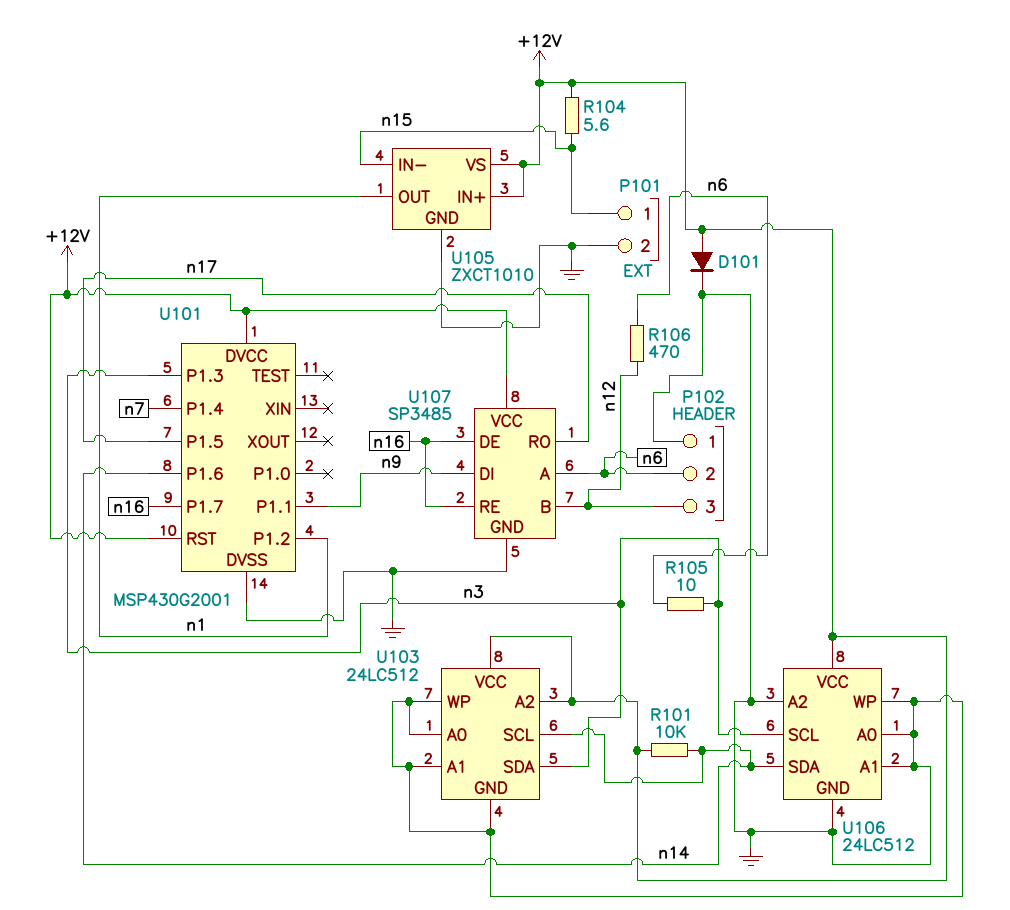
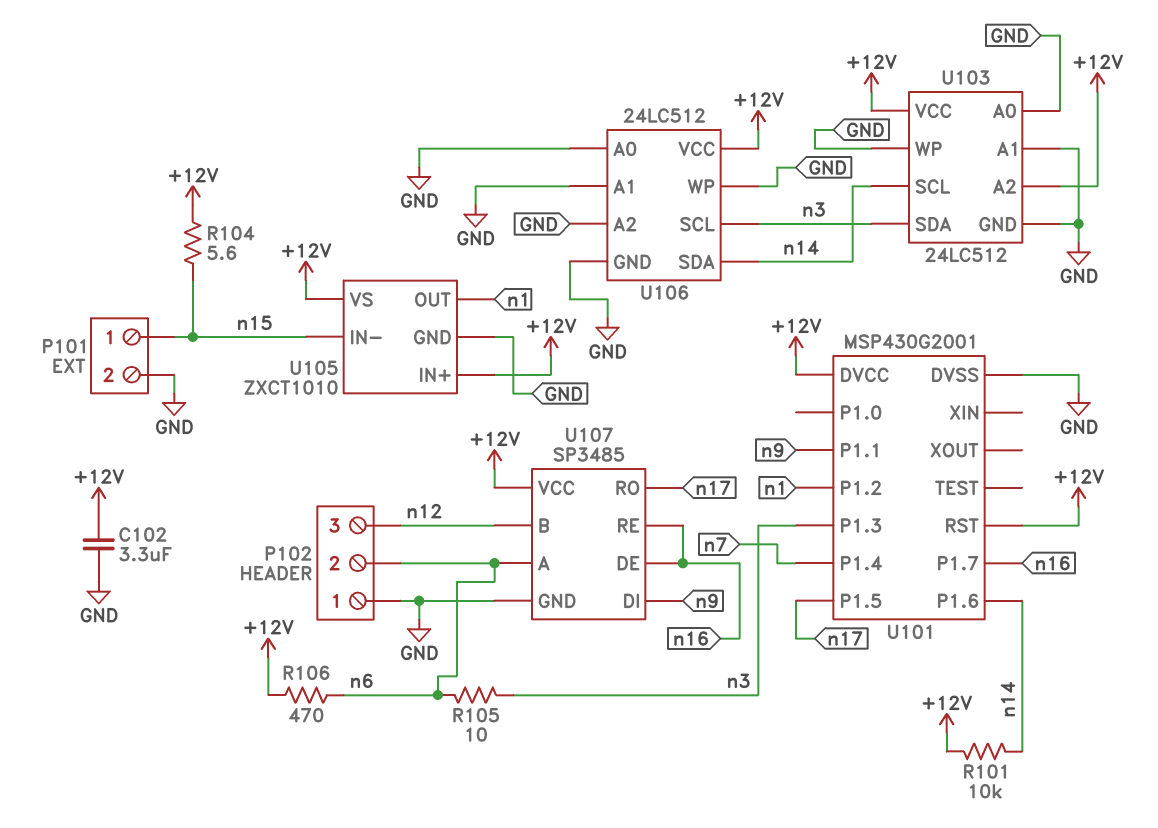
C102: none -> 3.3uF (+12V, GND)
D101: diode (A +12V, K GND) -> none
R106: 470 (n6, n12) -> 470 (+12V, n6)

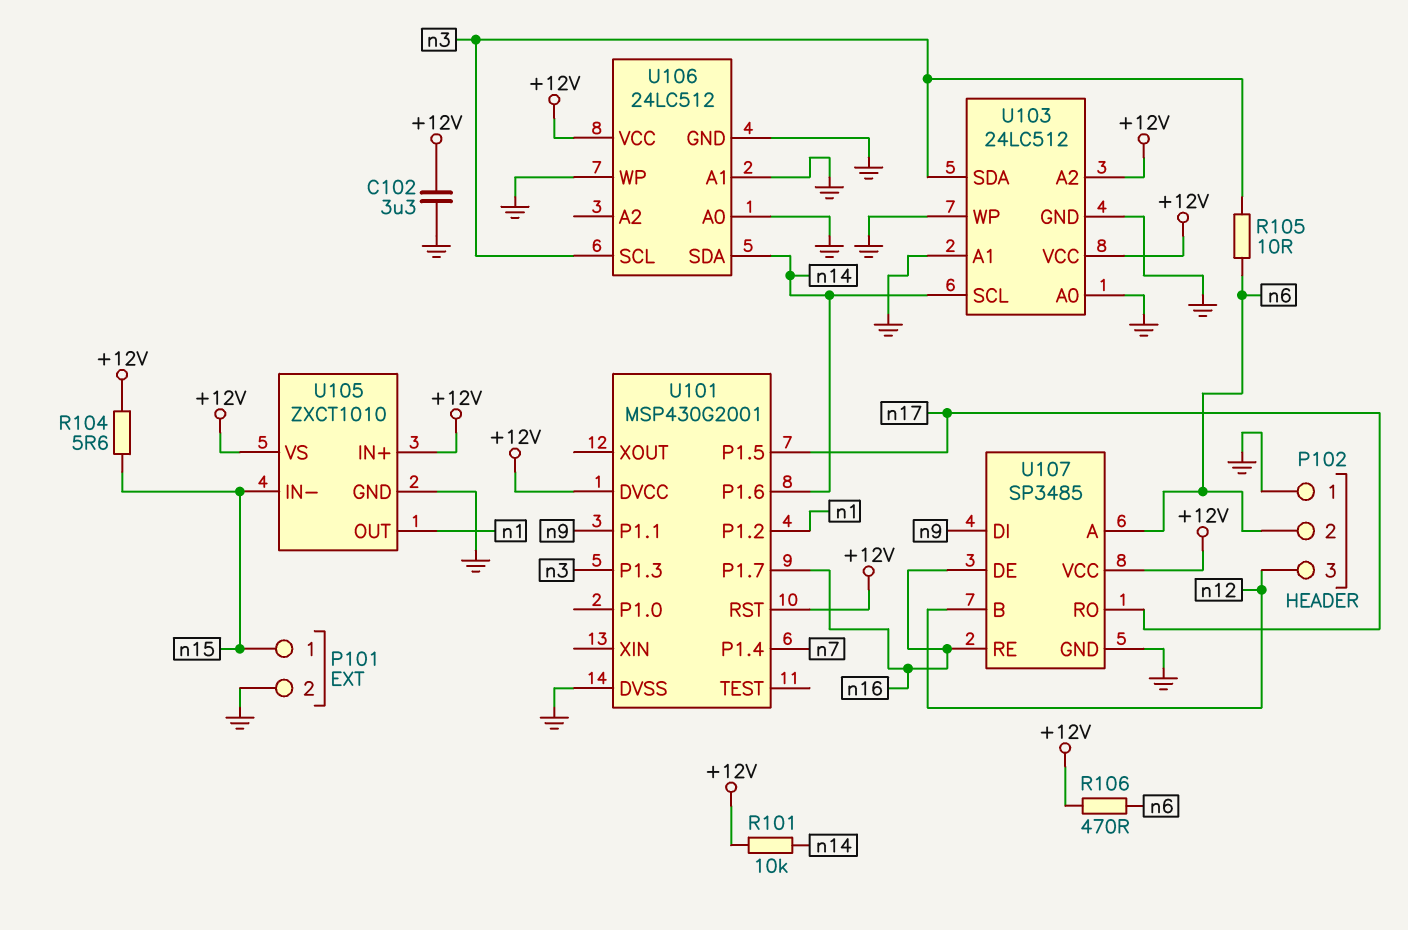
U106 pin A2: GND -> none

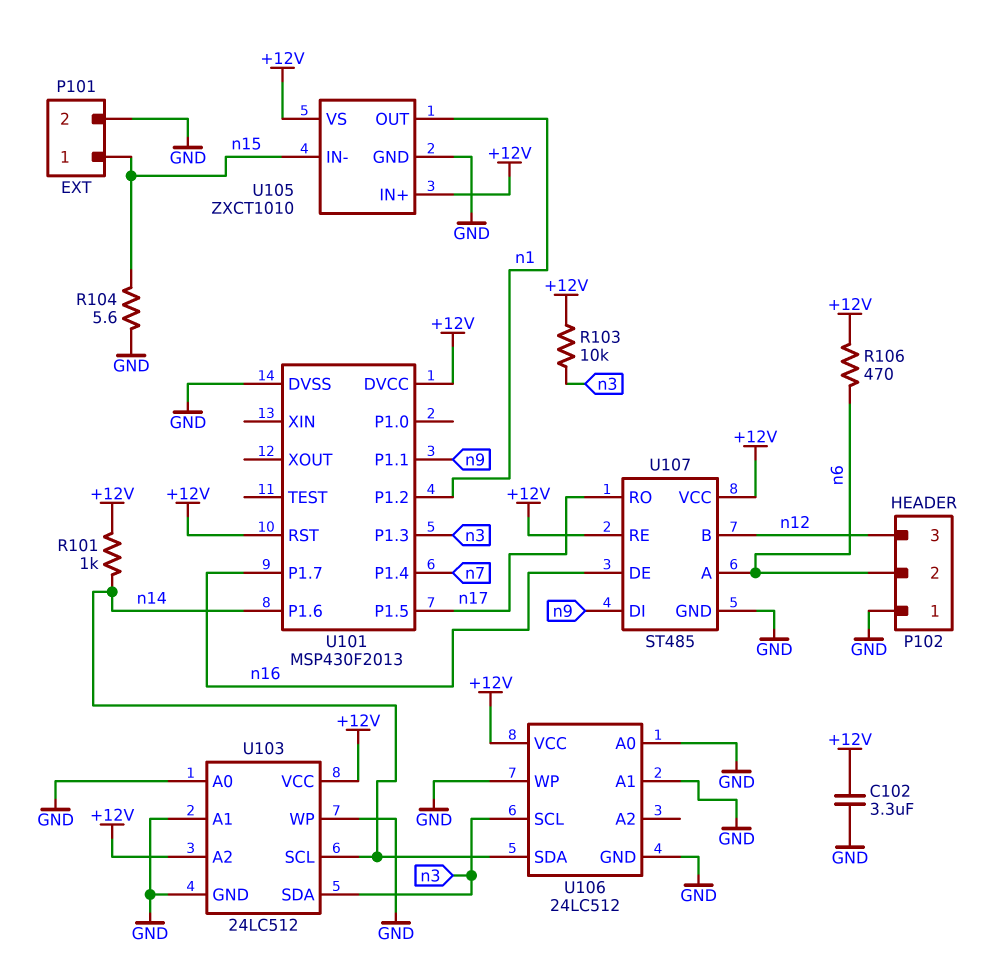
R101: 10k (+12V, n14) -> 1k (+12V, n14)
R103: none -> 10k (+12V, n3)
R104: 5.6 (+12V, n15) -> 5.6 (GND, n15)
R105: 10 (n3, n6) -> none
U101: MSP430G2001 -> MSP430F2013
U107: SP3485 -> ST485
U107 pin RE: n16 -> +12V

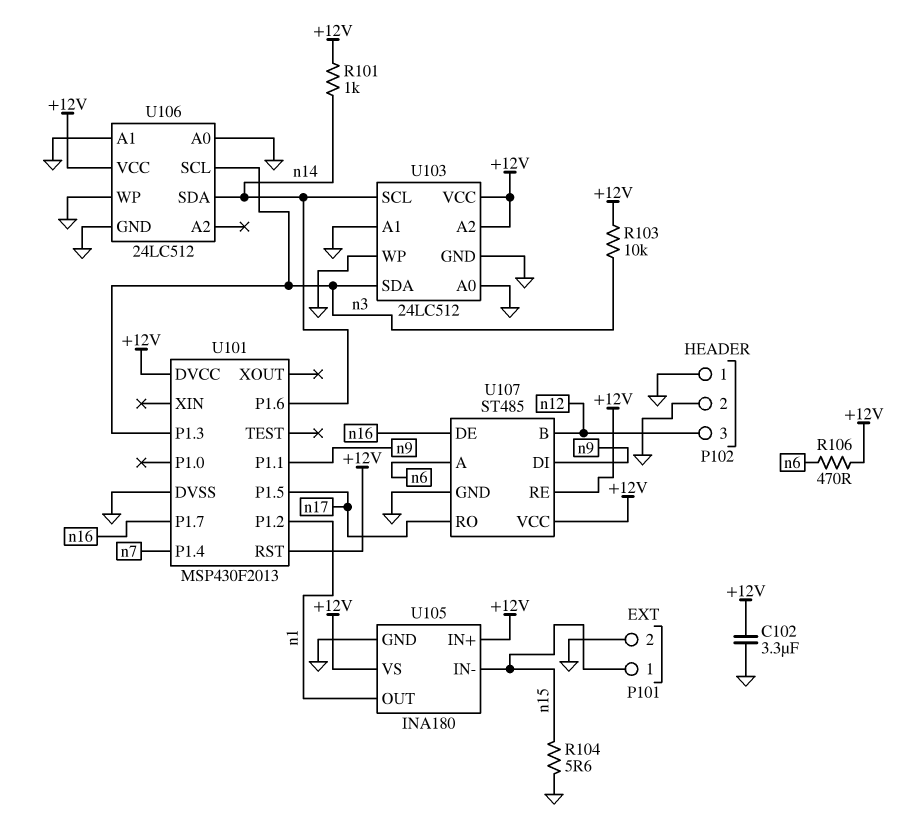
P102 pin 2: n6 -> GND
U105: ZXCT1010 -> INA180

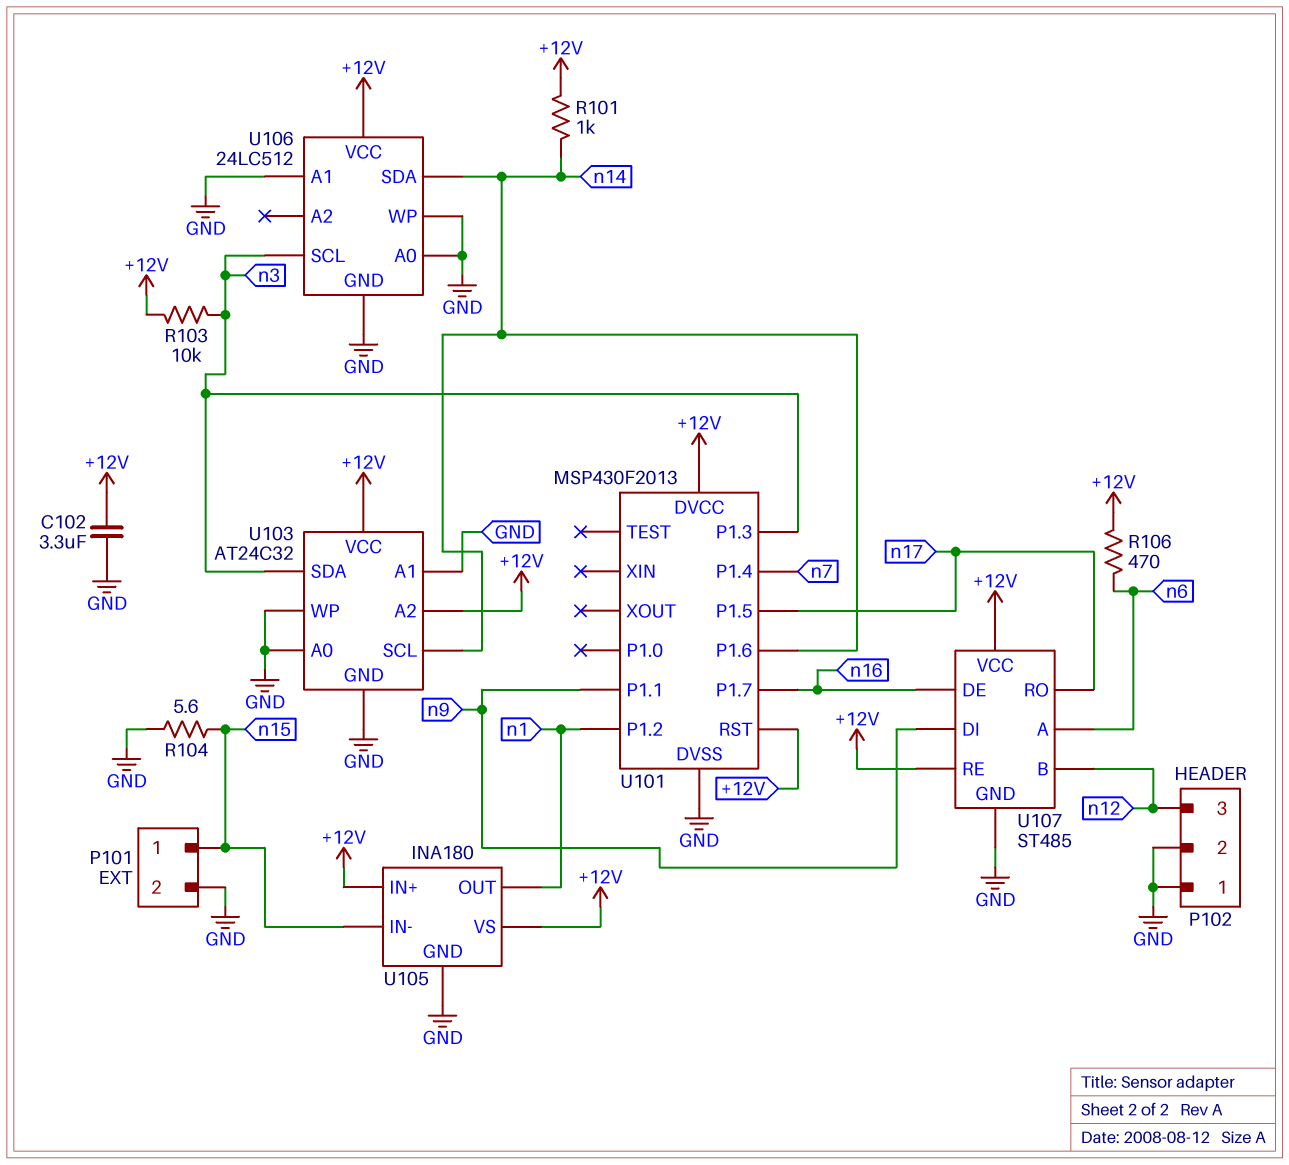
U103: 24LC512 -> AT24C32

